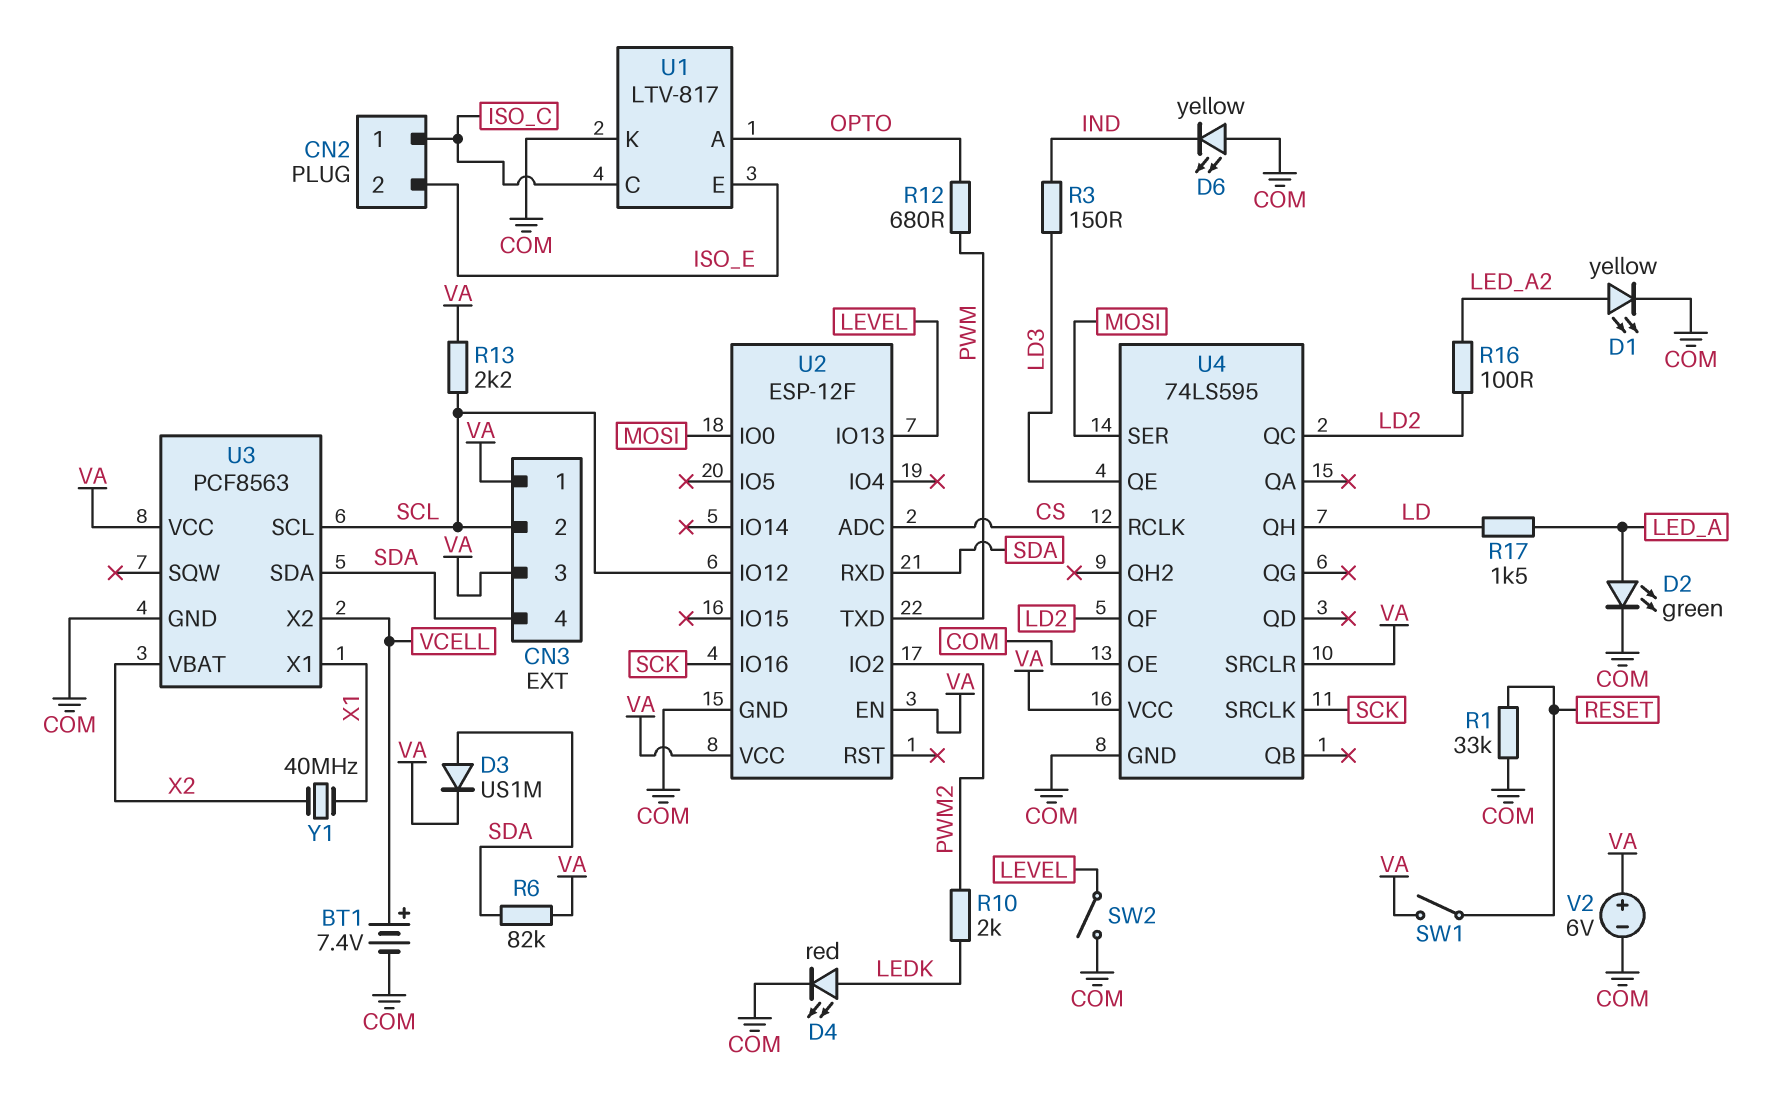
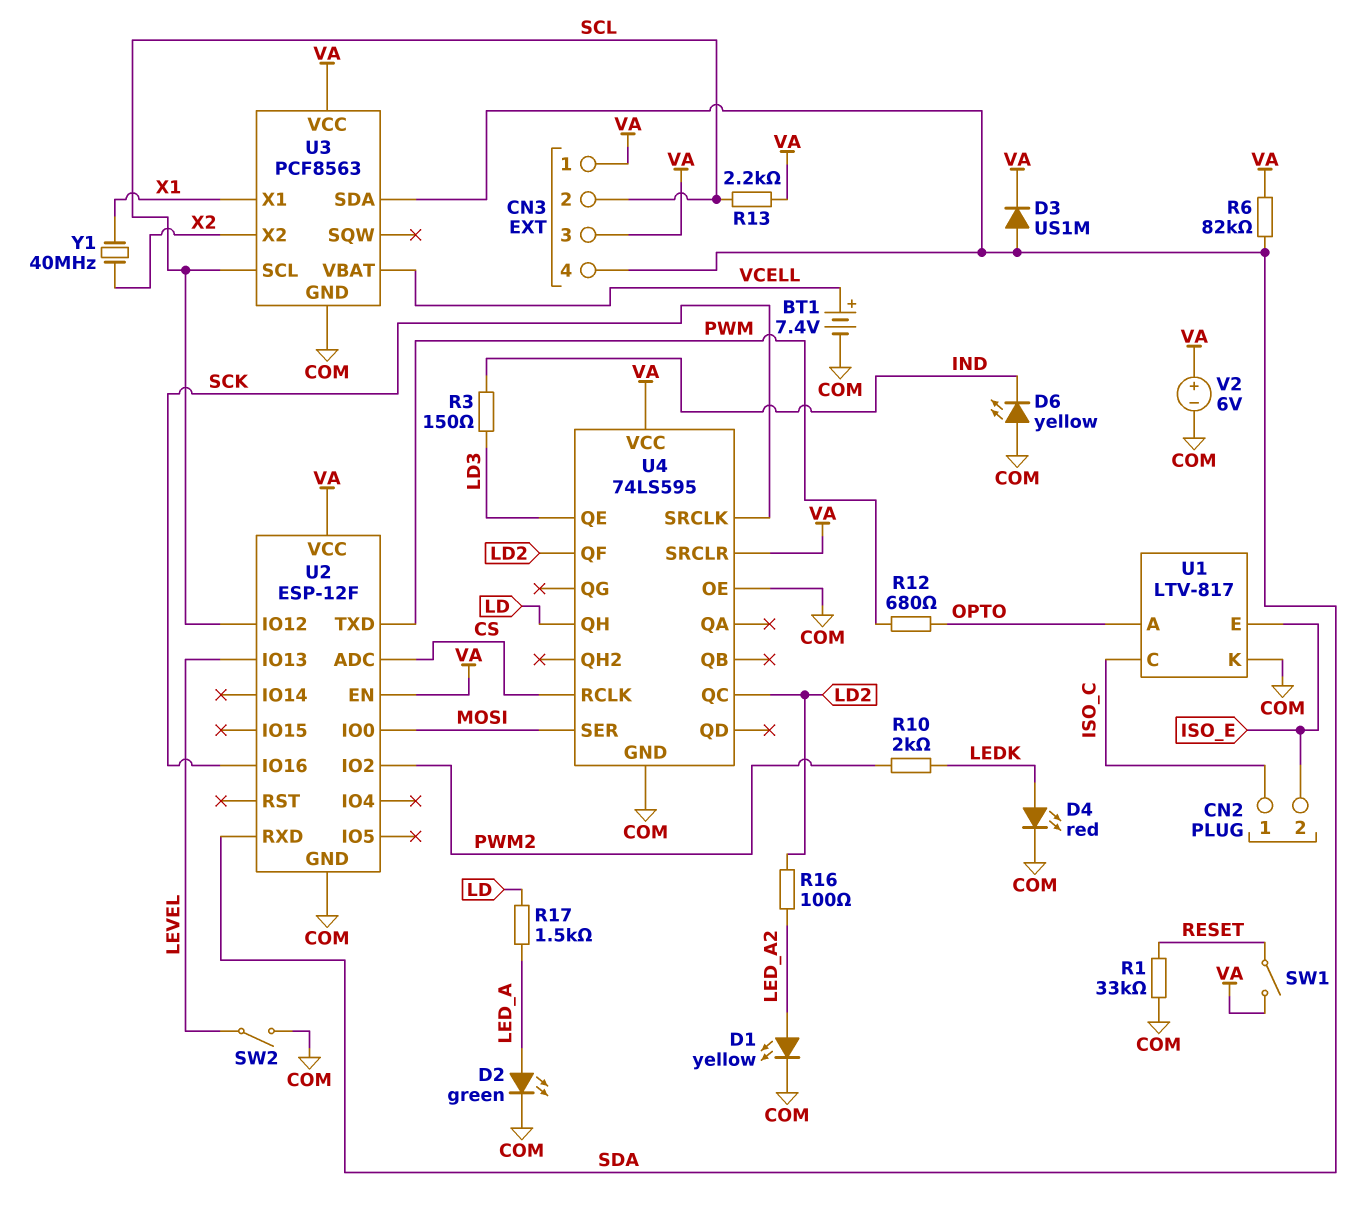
U3 pin VBAT: X2 -> VCELL
U3 pin X2: VCELL -> X2

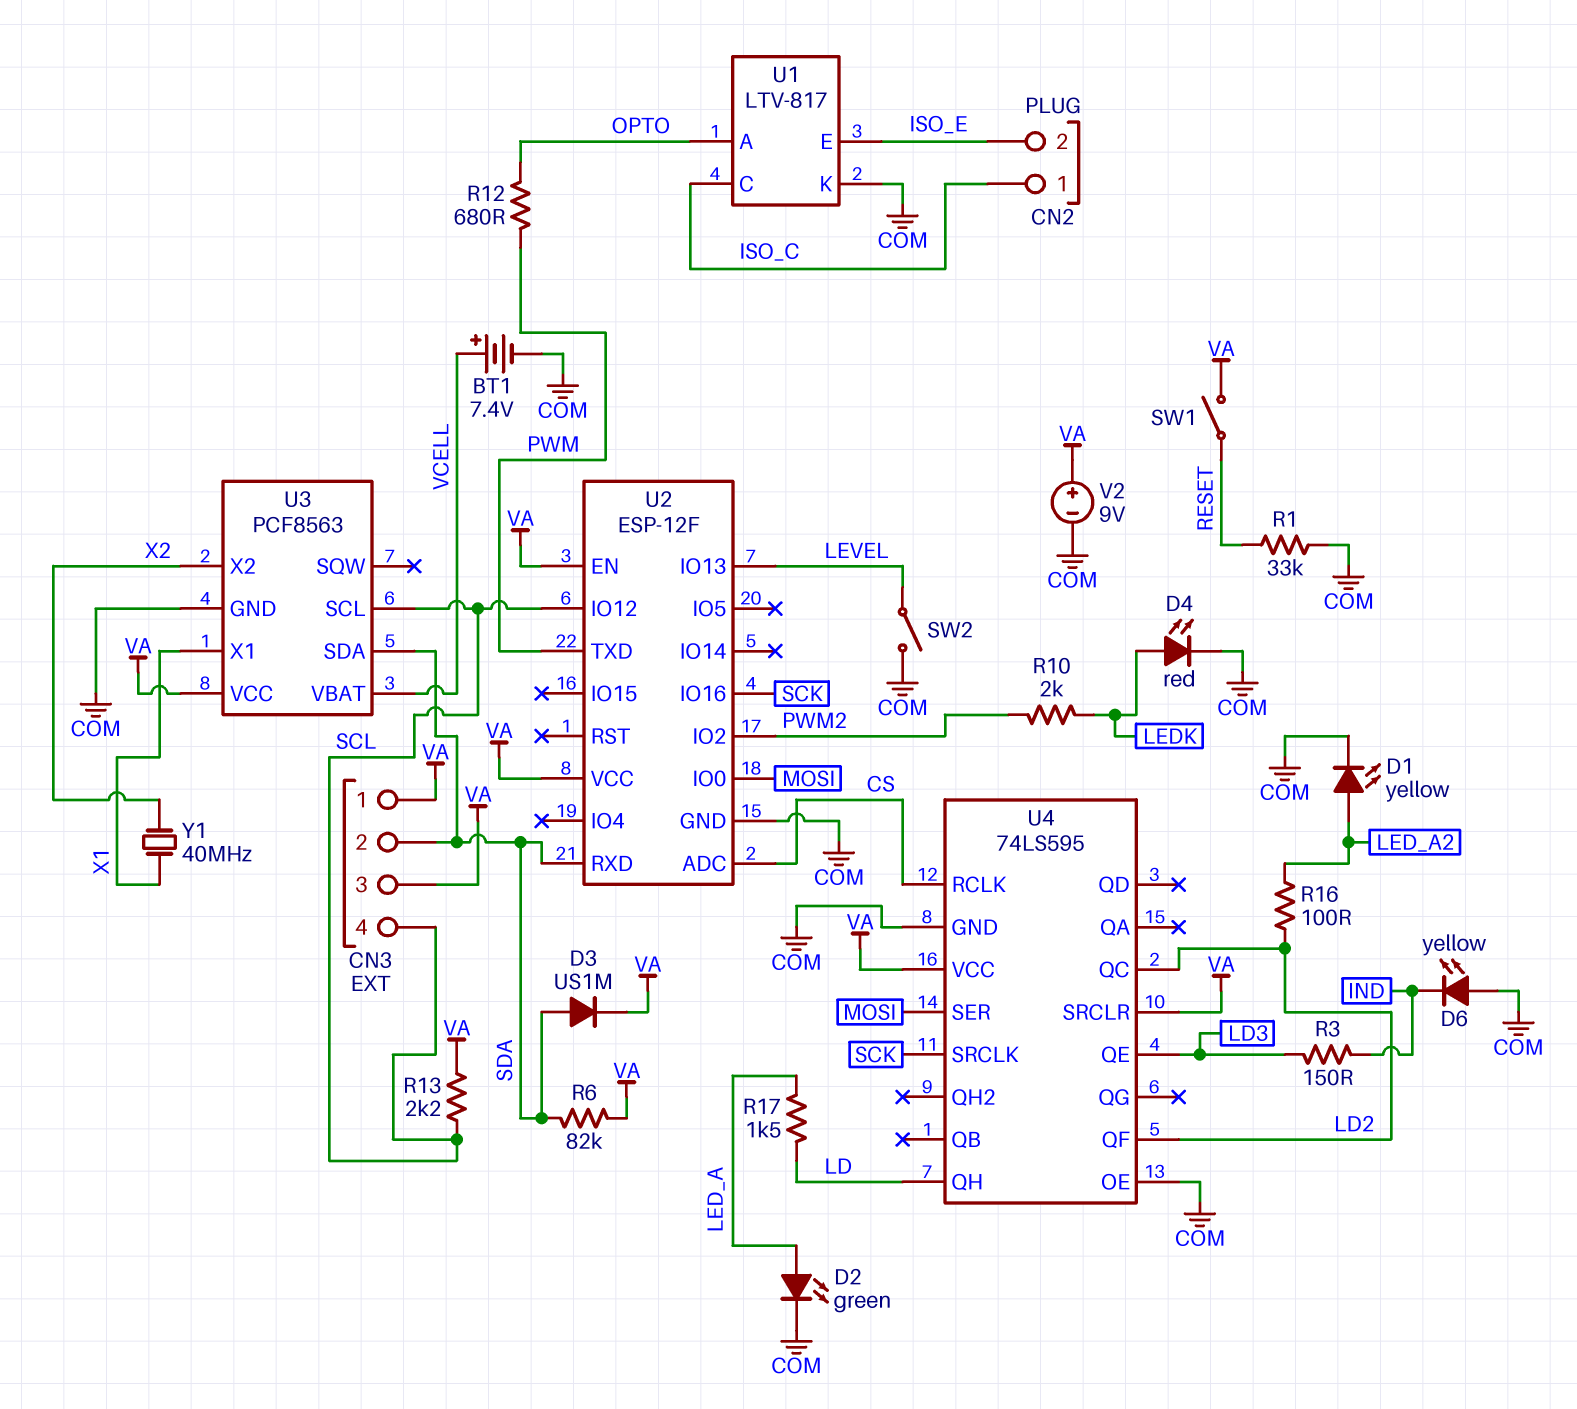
CN3 pin 2: SCL -> SDA
CN3 pin 4: SDA -> SCL
V2: 6V (plus VA, minus COM) -> 9V (plus VA, minus COM)

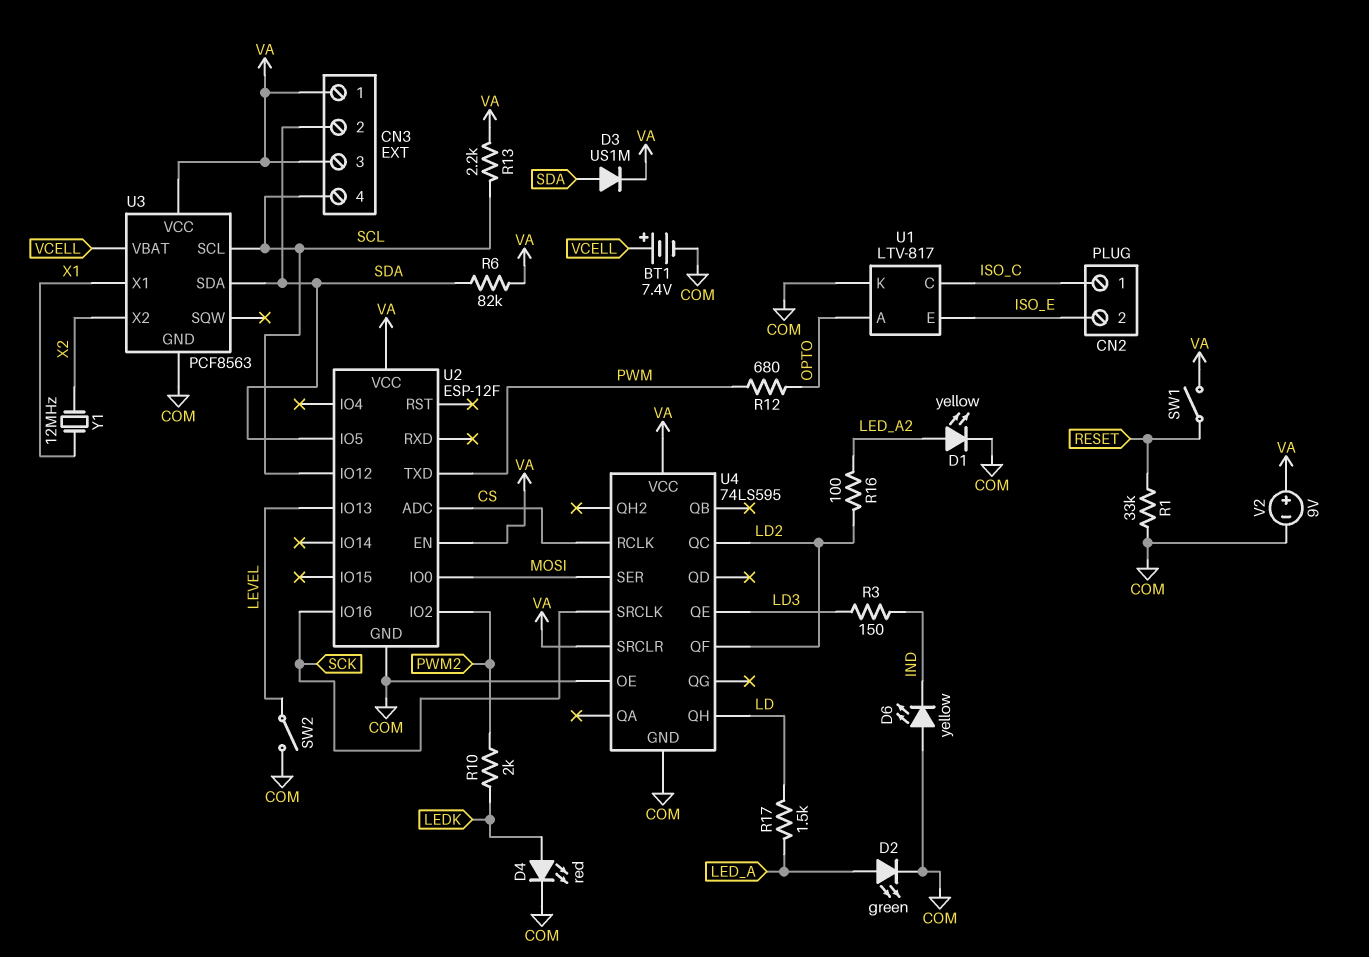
U2 pin IO5: none -> SDA
U2 pin RXD: SDA -> none
Y1: 40MHz (X1, X2) -> 12MHz (X1, X2)

